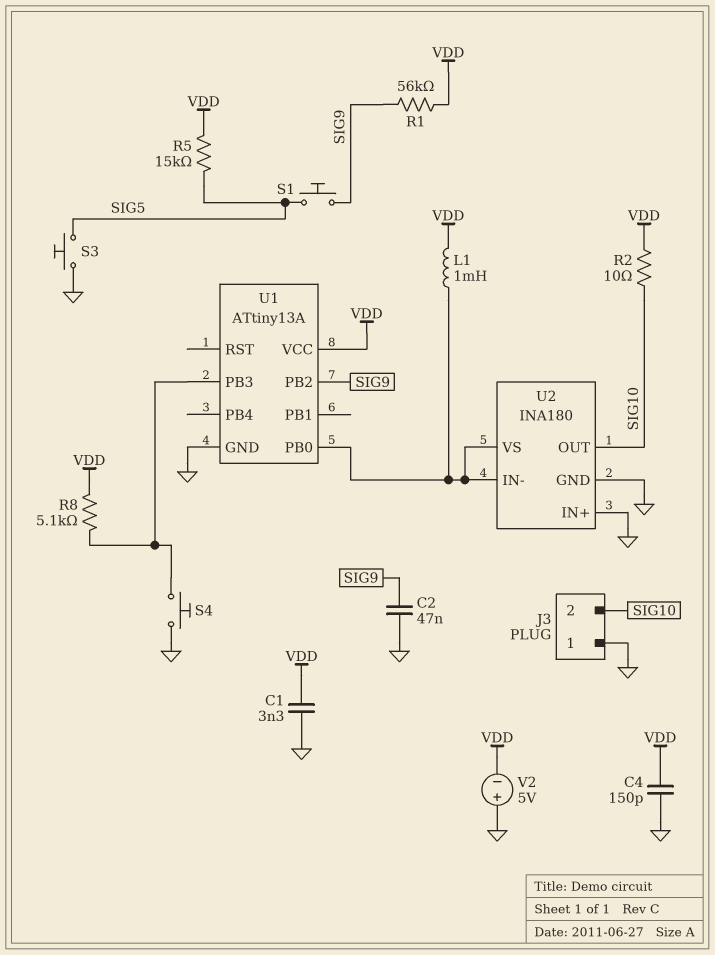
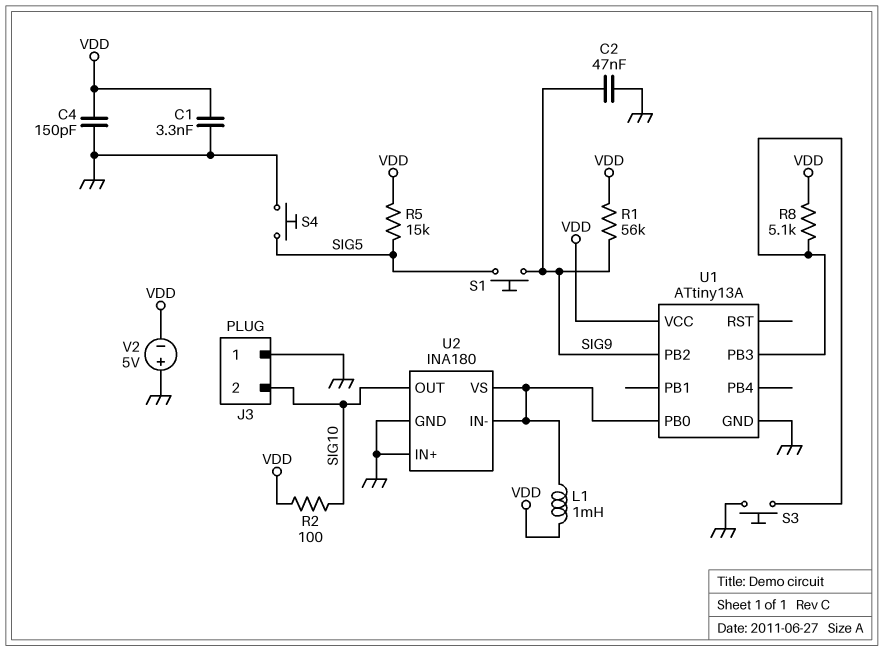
R2: 10 (SIG10, VDD) -> 100 (SIG10, VDD)
S3: button (GND, SIG5) -> button (GND, U1/PB3)
S4: button (GND, U1/PB3) -> button (GND, SIG5)

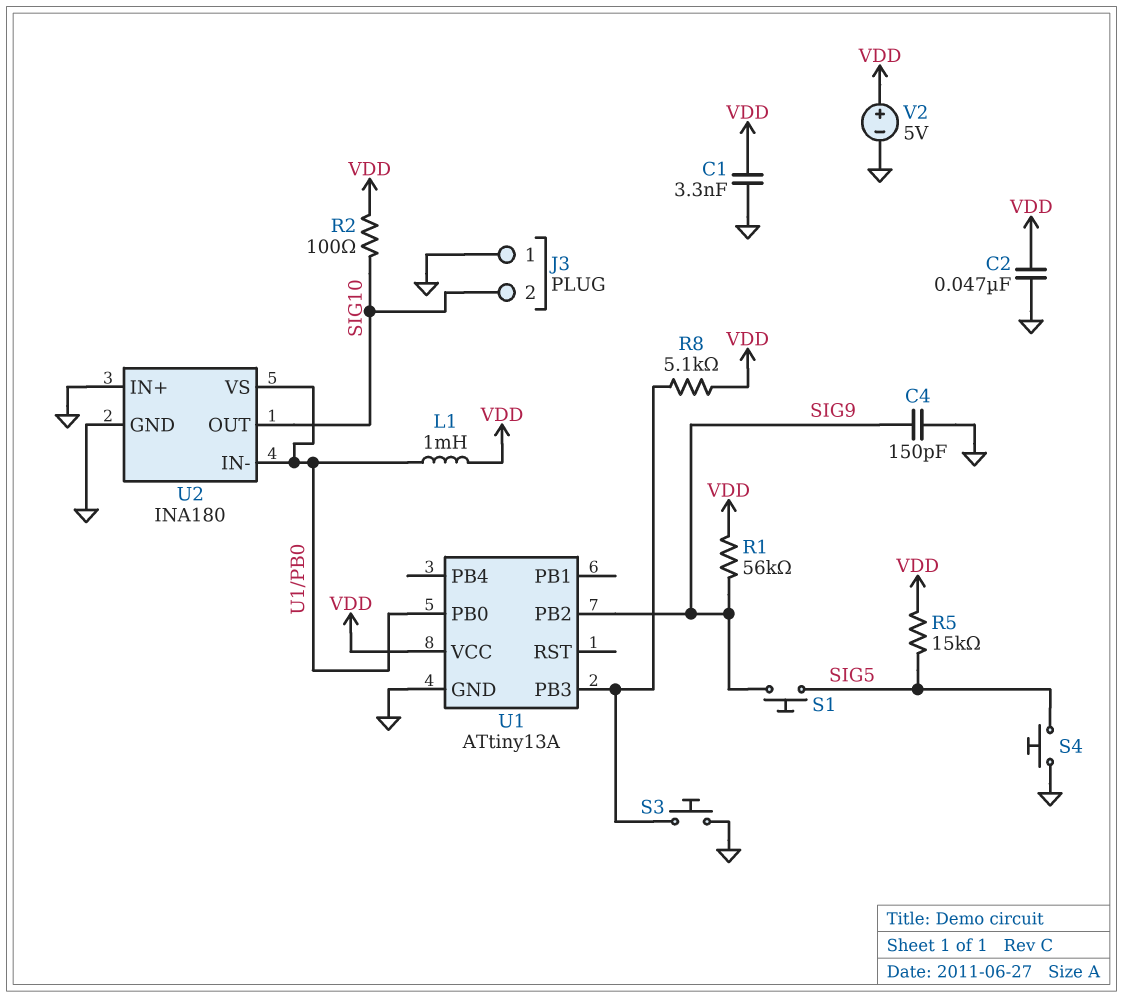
C2: 47nF (GND, SIG9) -> 47nF (GND, VDD)
C4: 150pF (GND, VDD) -> 150pF (GND, SIG9)
V2: 5V (plus GND, minus VDD) -> 5V (plus VDD, minus GND)

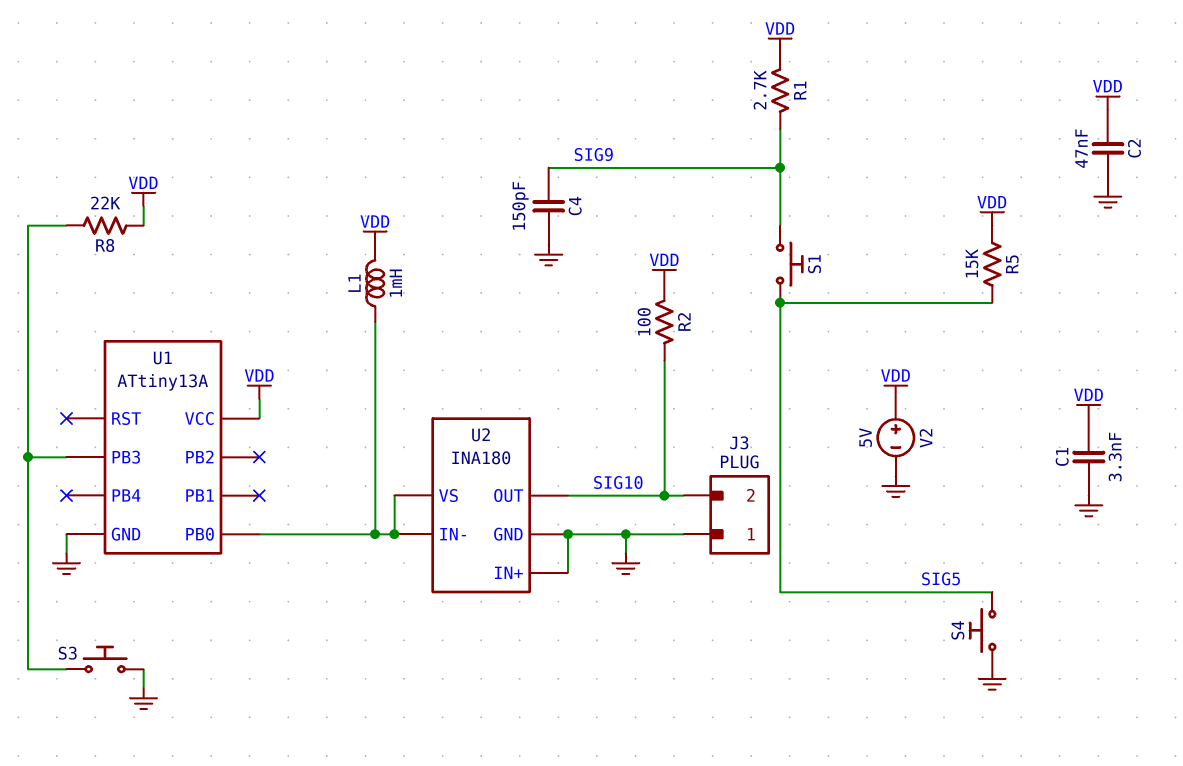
R1: 56k (SIG9, VDD) -> 2.7k (SIG9, VDD)
R8: 5.1k (U1/PB3, VDD) -> 22k (U1/PB3, VDD)
U1 pin PB2: SIG9 -> none

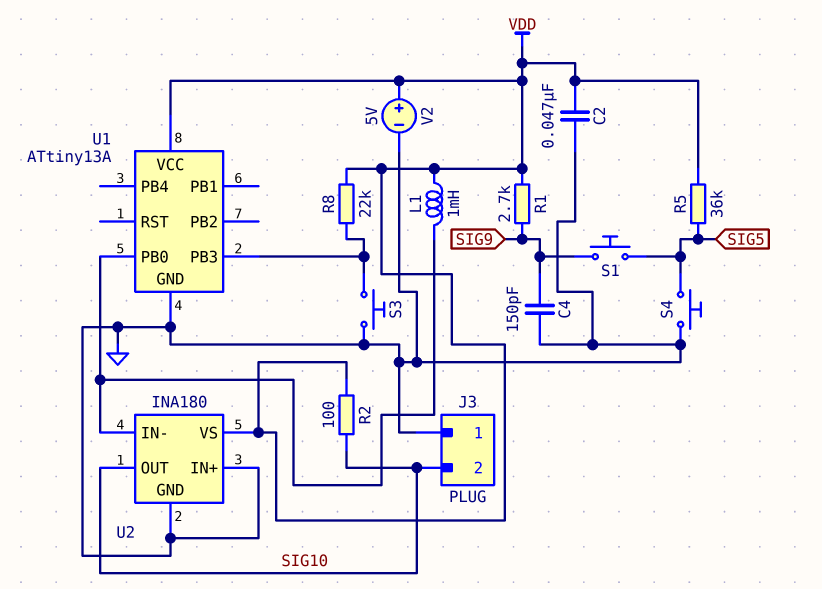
C1: 3.3nF (GND, VDD) -> none
R5: 15k (SIG5, VDD) -> 36k (SIG5, VDD)
U2 pin VS: U1/PB0 -> VDD

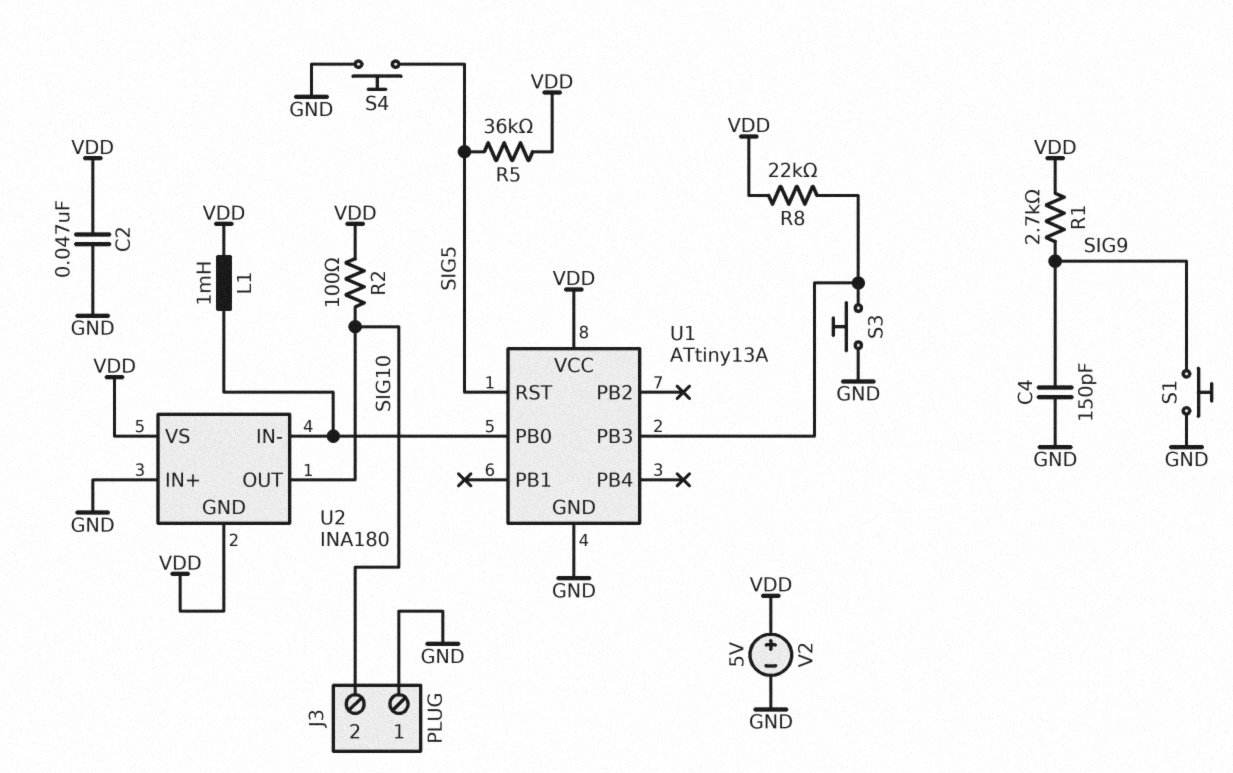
S1: button (SIG5, SIG9) -> button (GND, SIG9)
U1 pin RST: none -> SIG5
U2 pin GND: GND -> VDD

